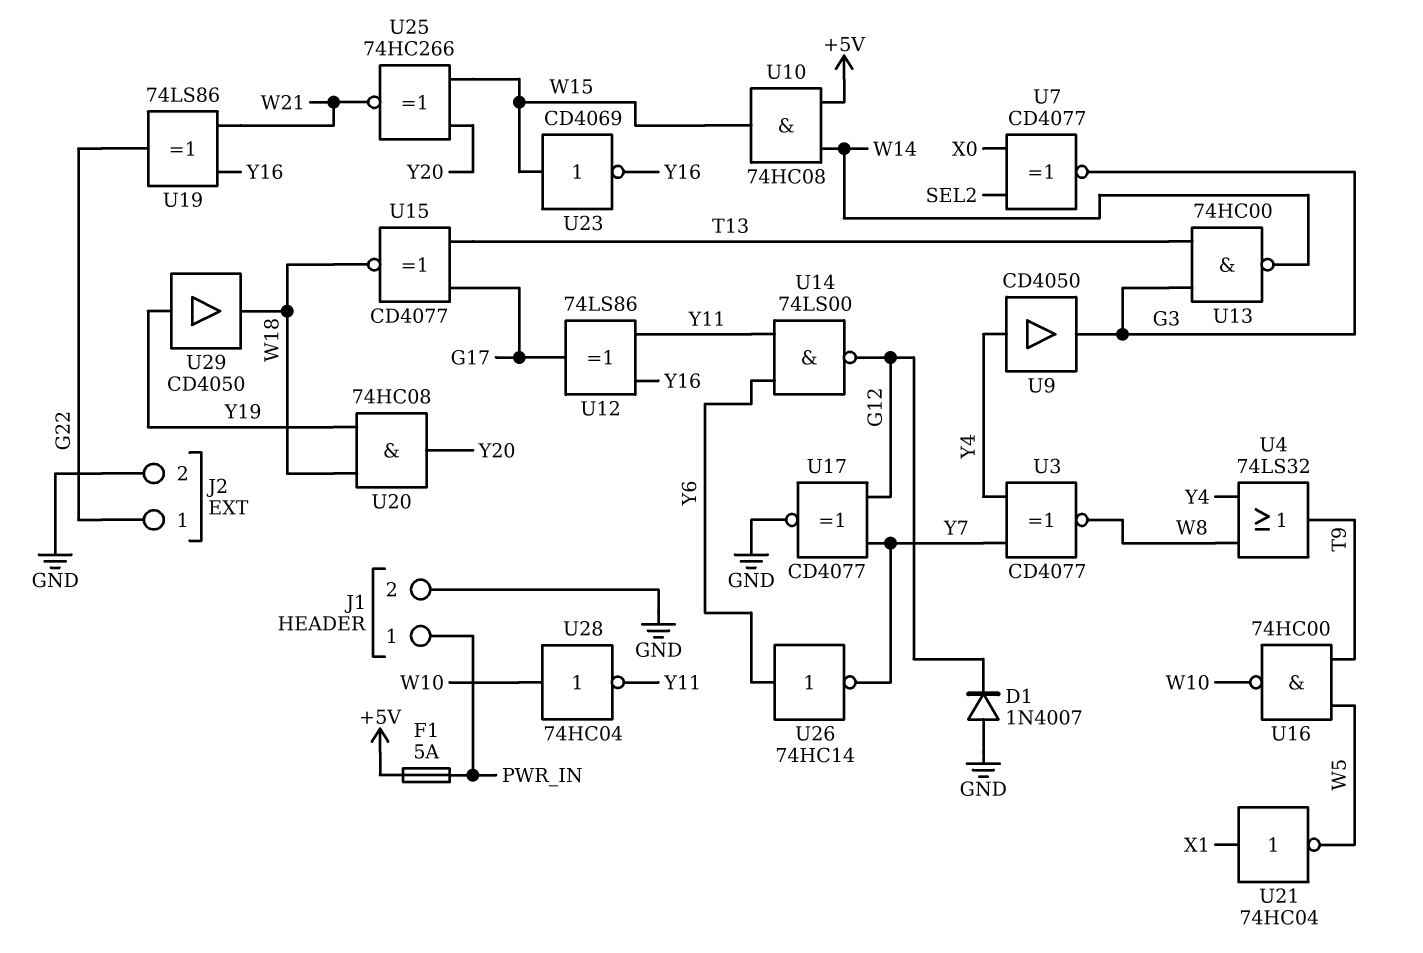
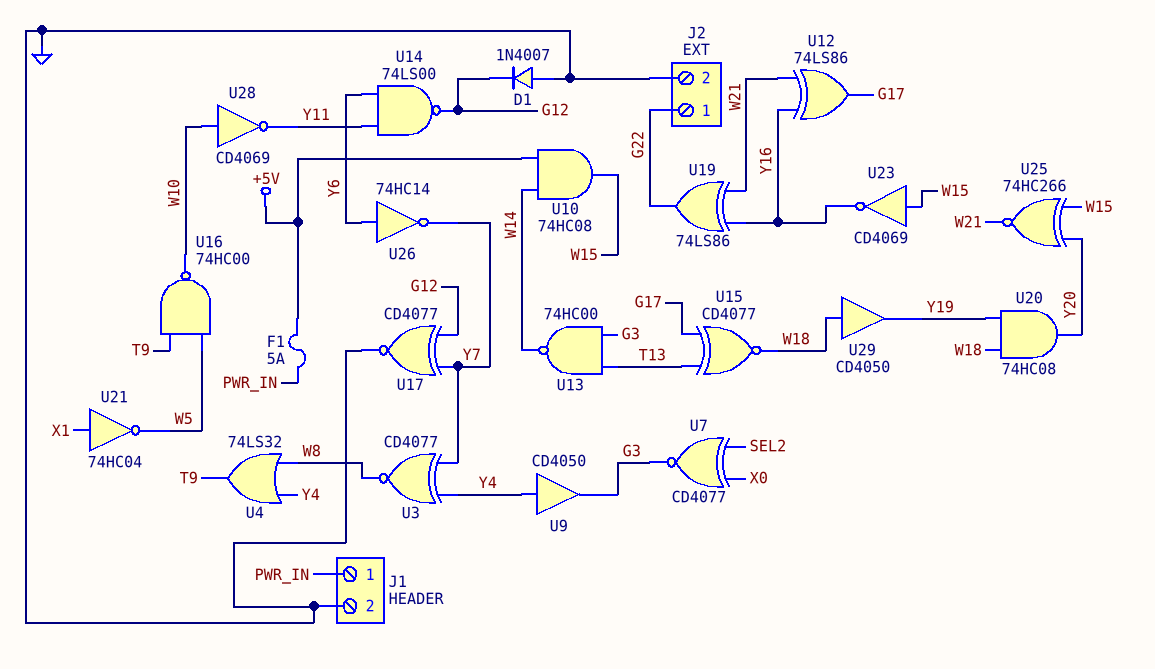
U12: XOR 74LS86 (in Y11, in Y16, out G17) -> XOR 74LS86 (in W21, in Y16, out G17)
U28: NOT 74HC04 (in W10, out Y11) -> NOT CD4069 (in W10, out Y11)
U29: buffer CD4050 (in Y19, out W18) -> buffer CD4050 (in W18, out Y19)

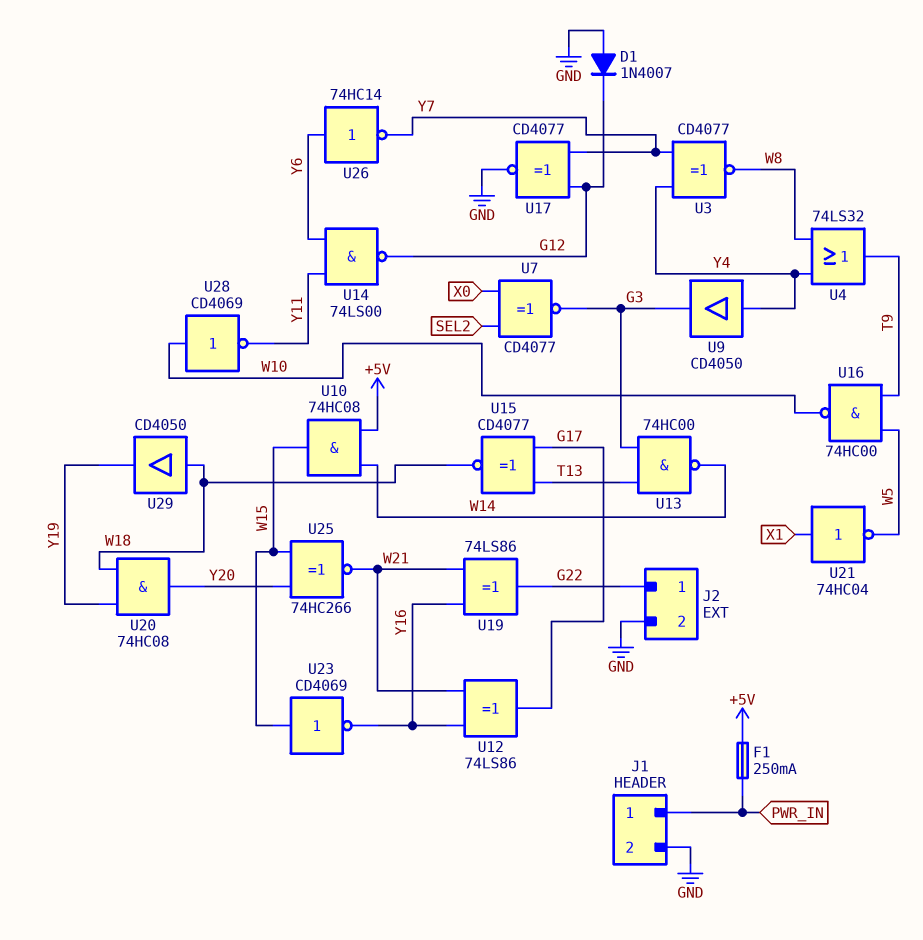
F1: 5A (+5V, PWR_IN) -> 250mA (+5V, PWR_IN)

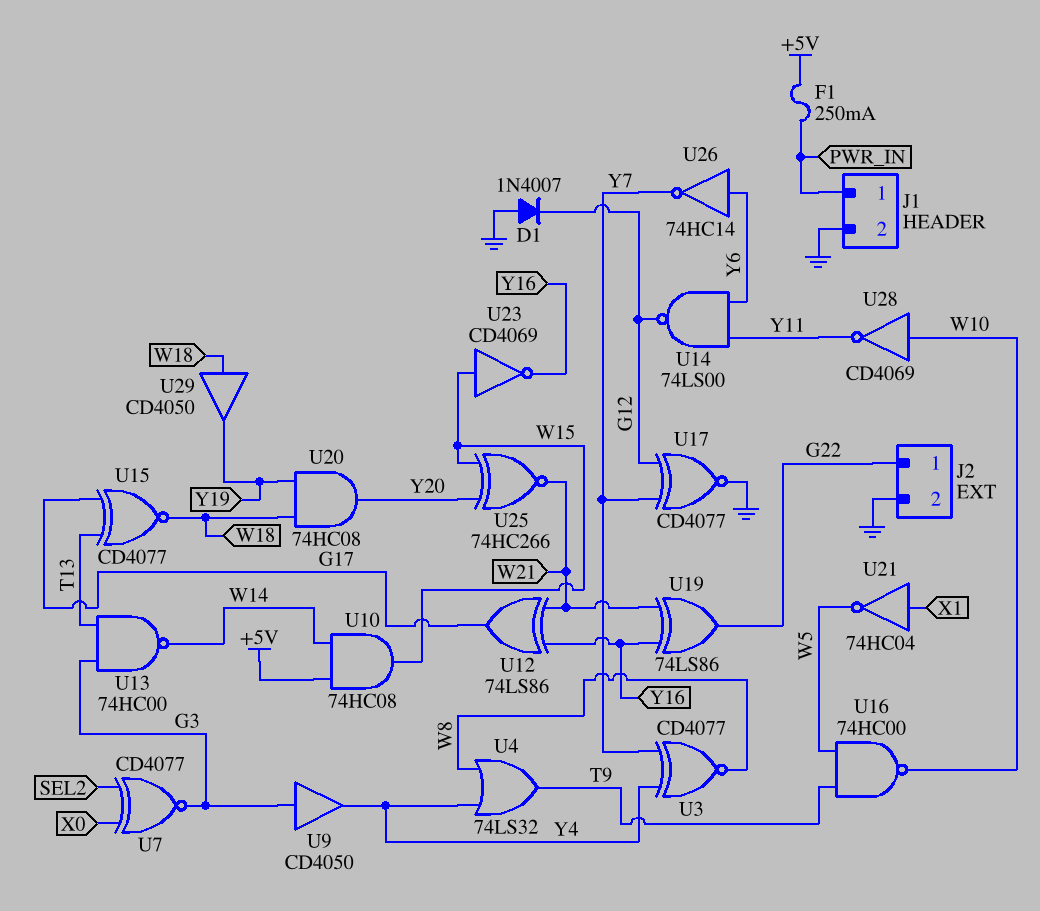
U9: buffer CD4050 (in Y4, out G3) -> buffer CD4050 (in G3, out Y4)

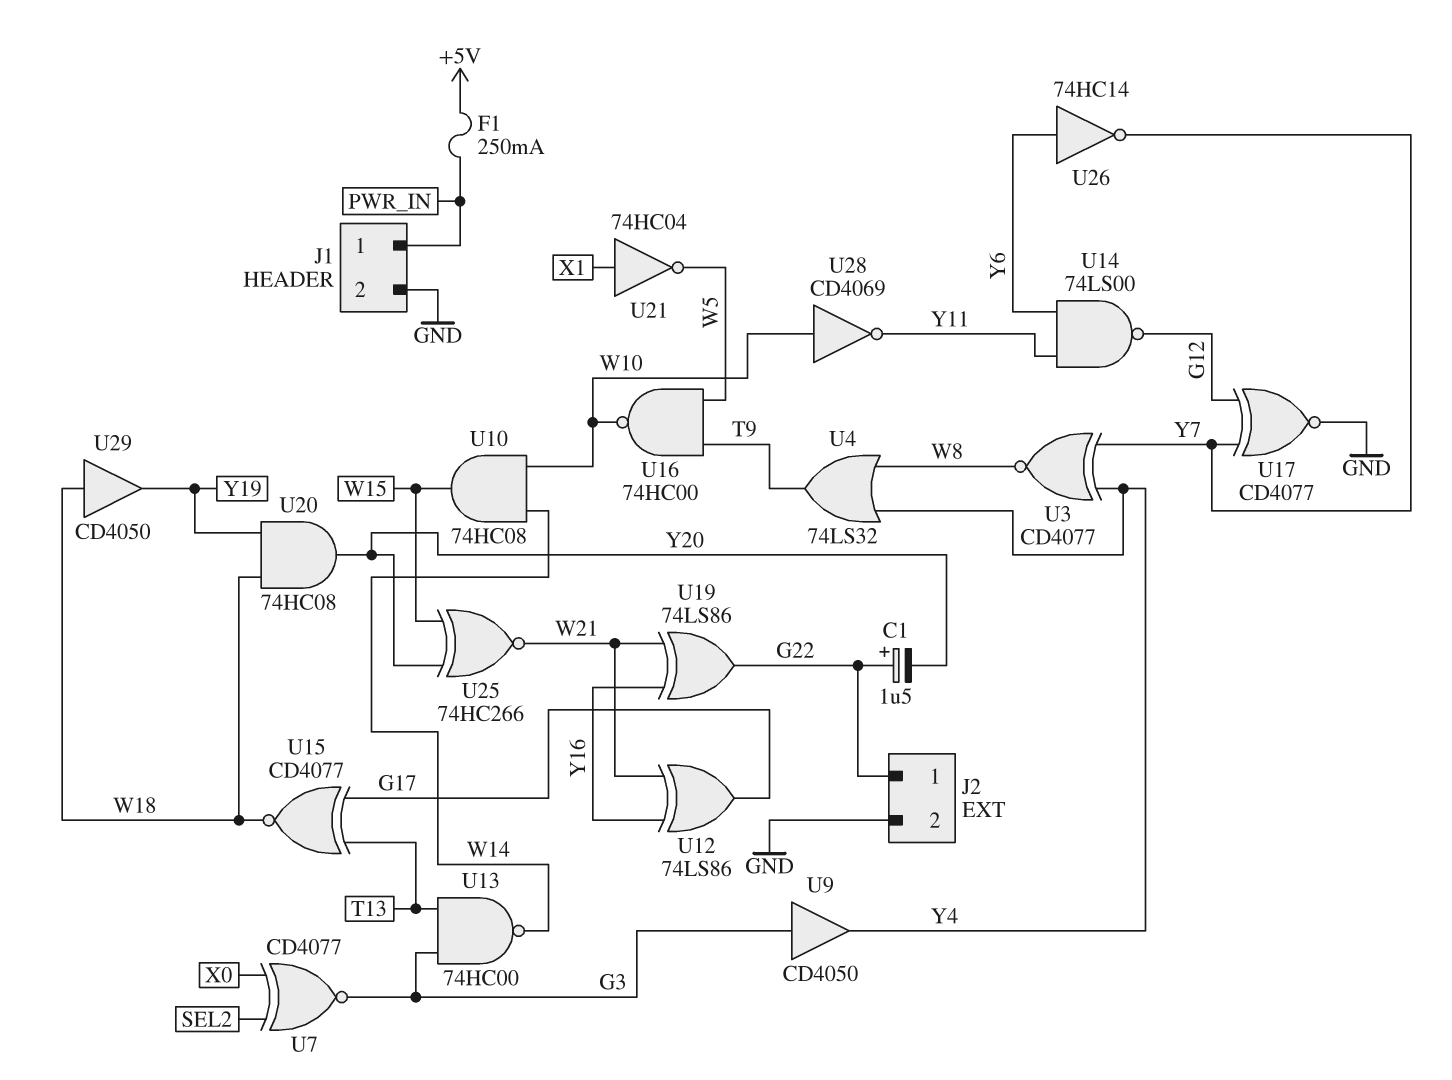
C1: none -> 1.5uF (plus G22, minus Y20)
D1: diode 1N4007 (A GND, K G12) -> none
U10: AND 74HC08 (in +5V, in W14, out W15) -> AND 74HC08 (in W10, in W14, out W15)
U23: NOT CD4069 (in W15, out Y16) -> none

